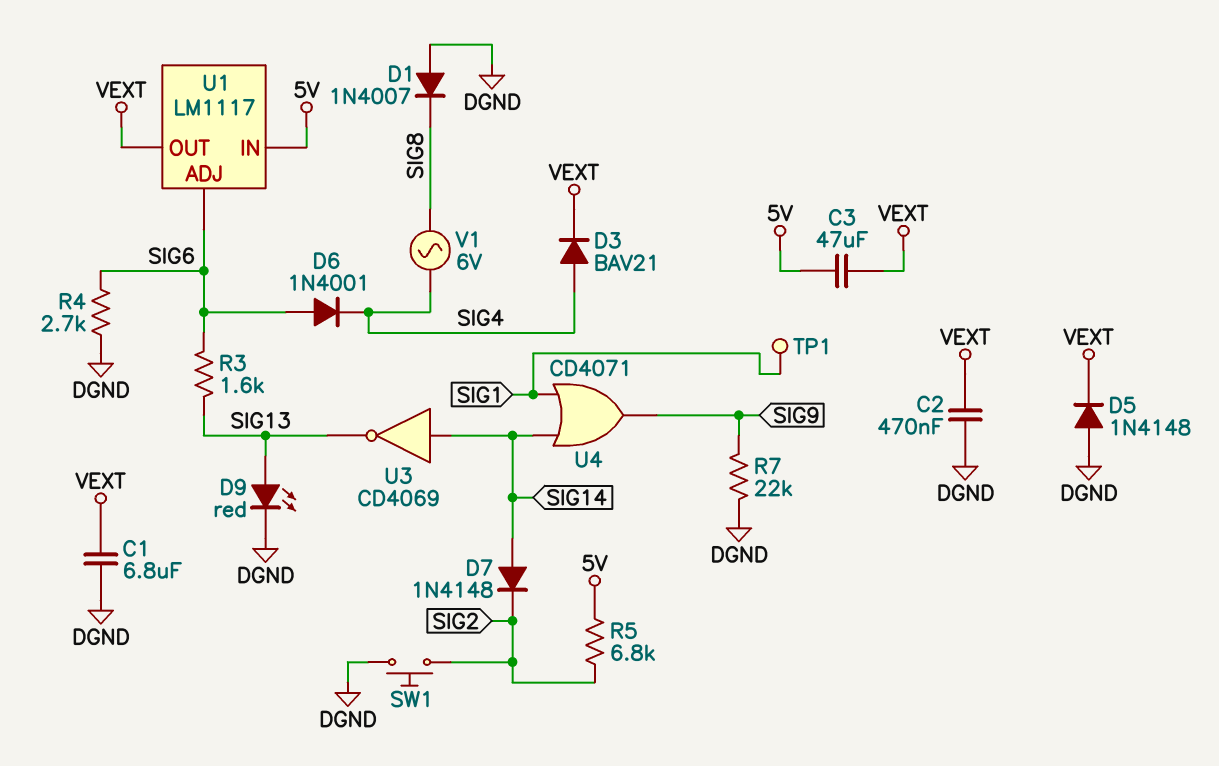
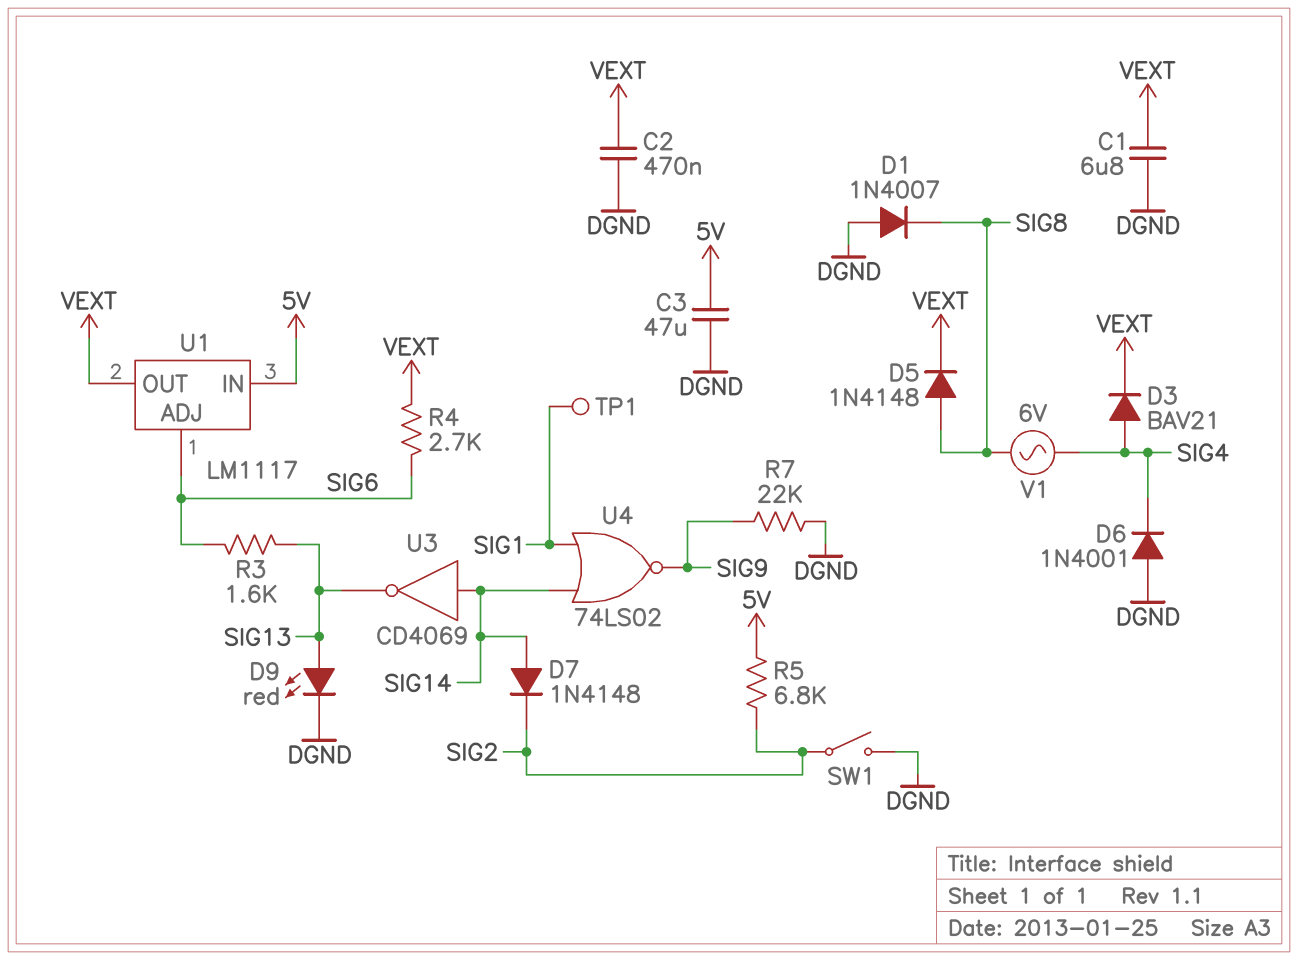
C3: 47uF (5V, VEXT) -> 47uF (5V, DGND)
D5: diode 1N4148 (A DGND, K VEXT) -> diode 1N4148 (A SIG8, K VEXT)
D6: diode 1N4001 (A SIG6, K SIG4) -> diode 1N4001 (A DGND, K SIG4)
R4: 2.7k (DGND, SIG6) -> 2.7k (SIG6, VEXT)
SW1: button (DGND, SIG2) -> switch (DGND, SIG2)
U4: OR CD4071 (in SIG1, in SIG14, out SIG9) -> NOR 74LS02 (in SIG1, in SIG14, out SIG9)

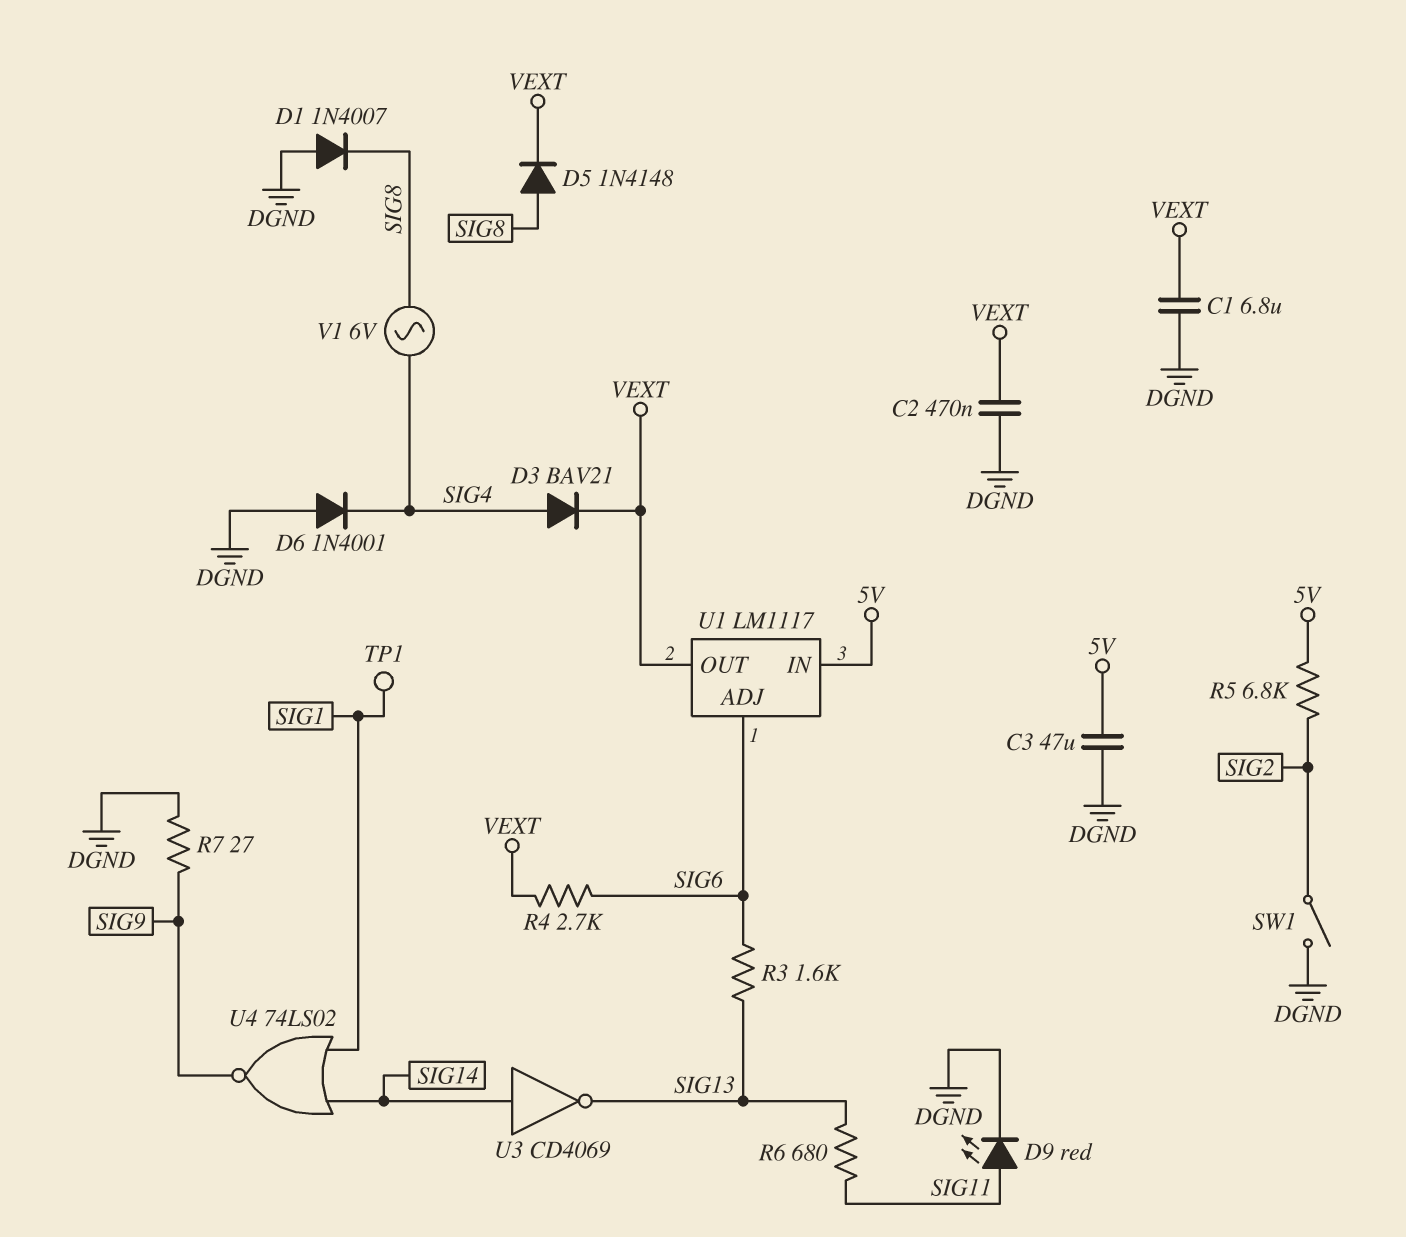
D7: diode 1N4148 (A SIG14, K SIG2) -> none
D9: LED red (A SIG13, K DGND) -> LED red (A SIG11, K DGND)
R6: none -> 680 (SIG11, SIG13)
R7: 22k (DGND, SIG9) -> 27 (DGND, SIG9)

